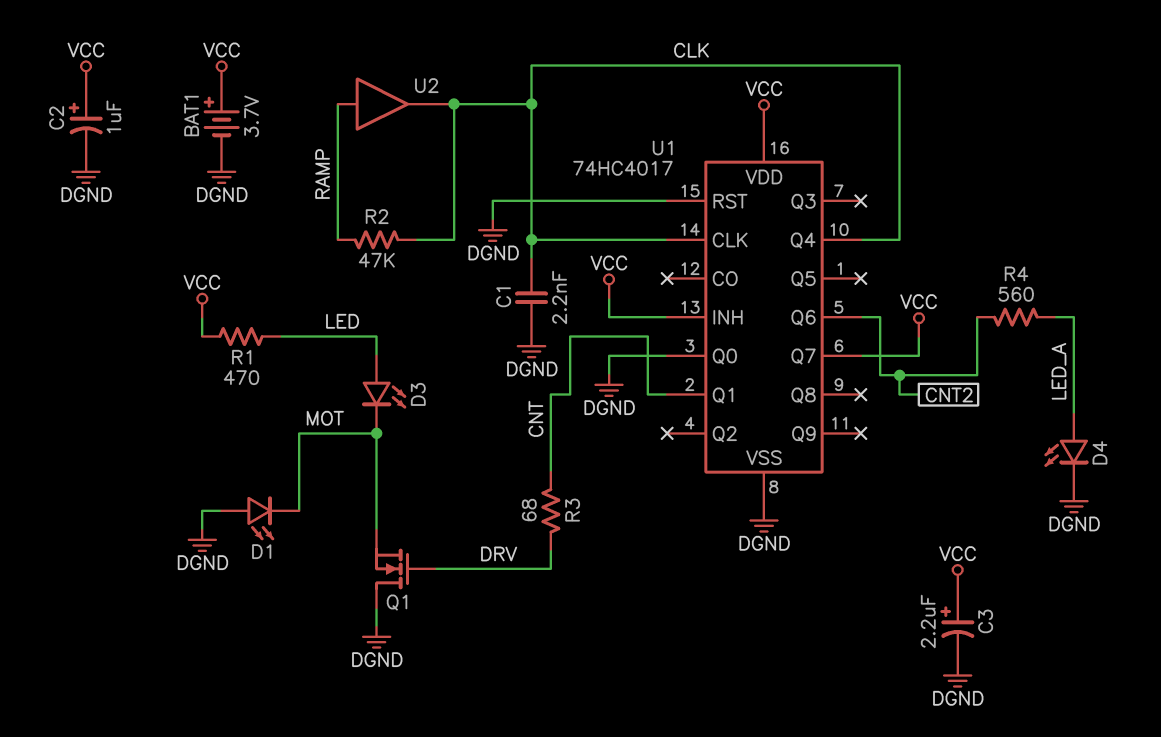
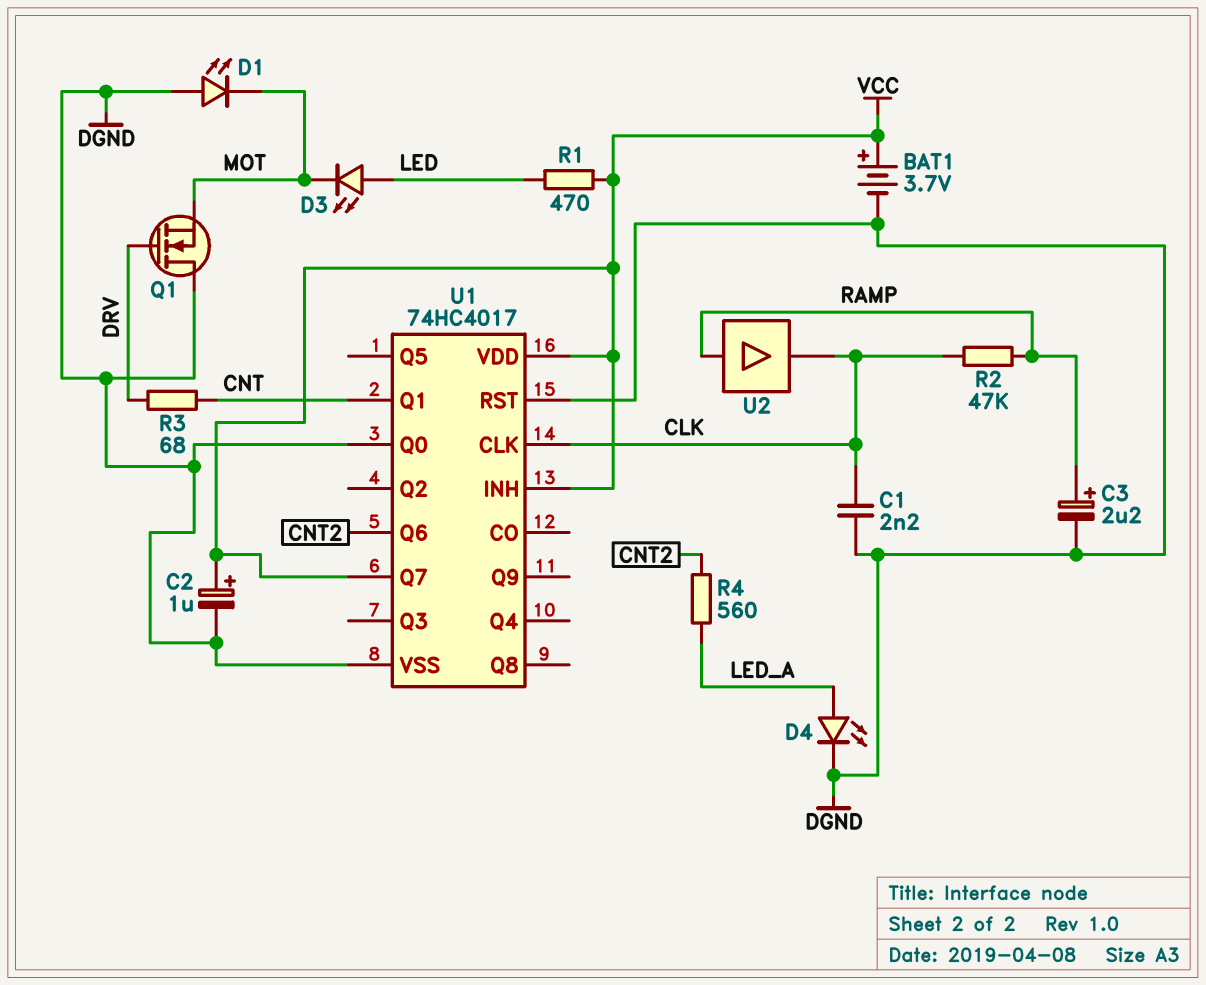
C3: 2.2uF (plus VCC, minus DGND) -> 2.2uF (plus RAMP, minus DGND)
U1 pin Q4: CLK -> none

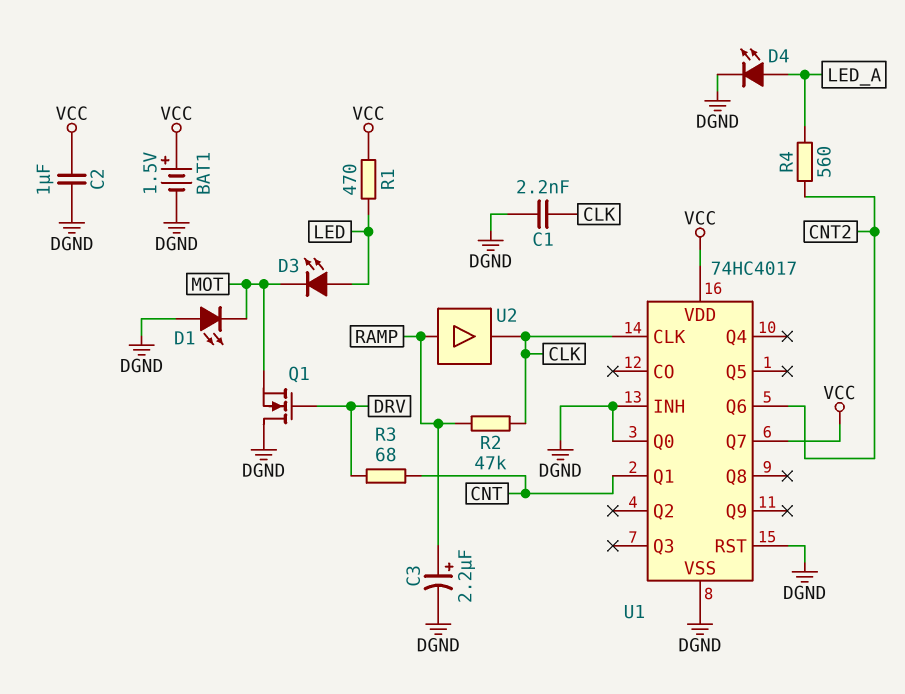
BAT1: 3.7V (plus VCC, minus DGND) -> 1.5V (plus VCC, minus DGND)
C2: 1uF (plus VCC, minus DGND) -> 1uF (DGND, VCC)
U1 pin INH: VCC -> DGND

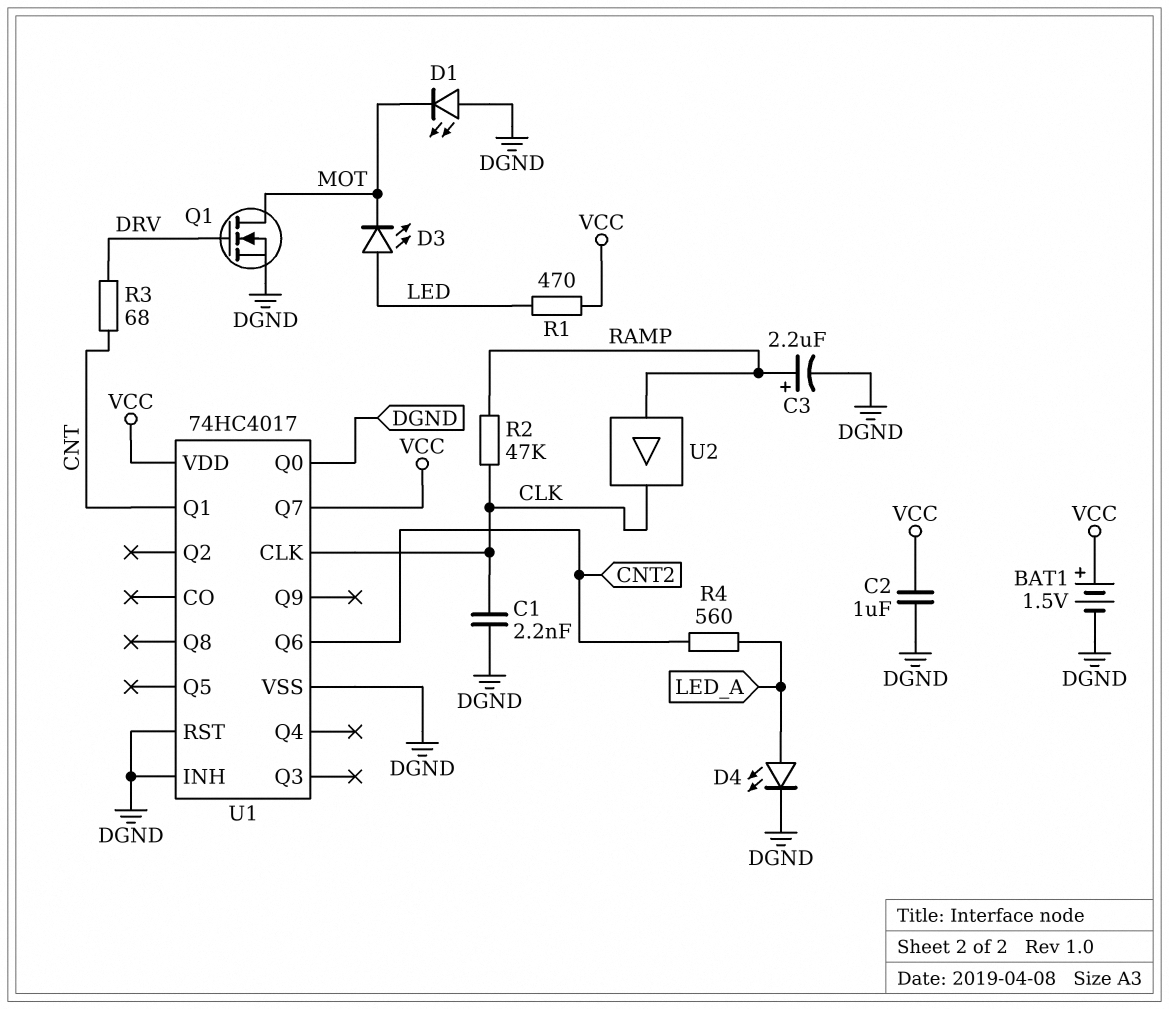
Q1: NMOS (G DRV, D DGND, S MOT) -> NMOS (G DRV, D MOT, S DGND)

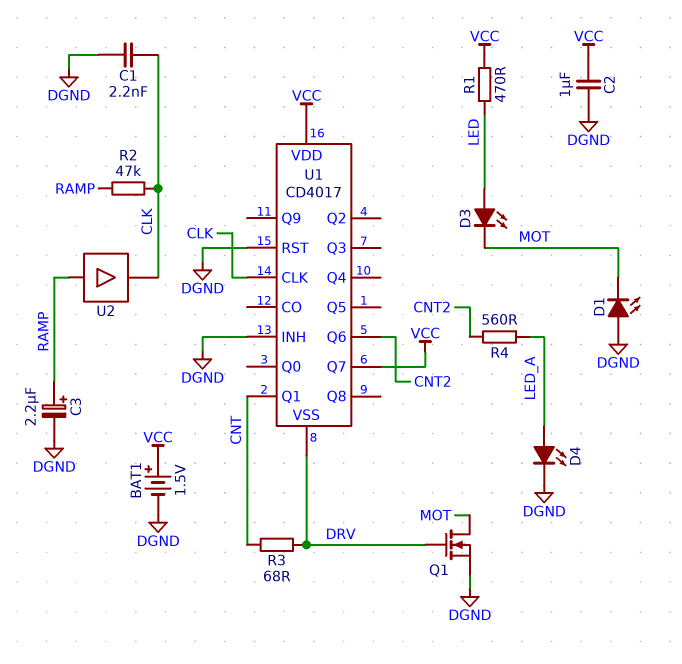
U1: 74HC4017 -> CD4017
U1 pin Q0: DGND -> none
U1 pin VSS: DGND -> DRV

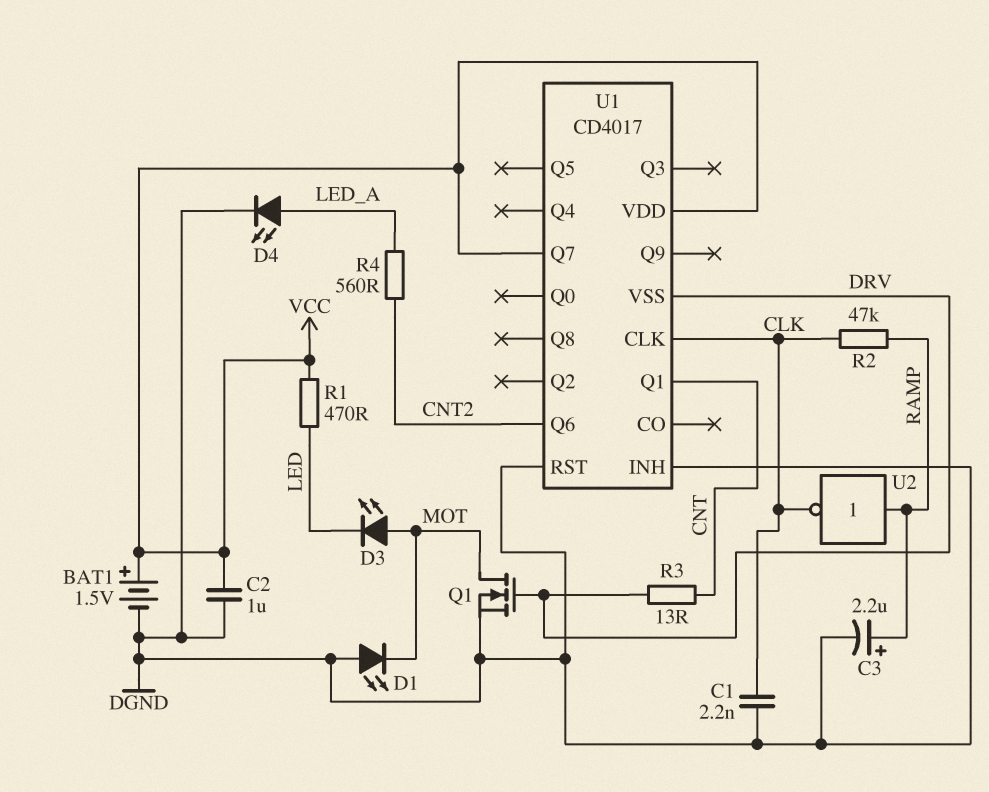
D3: LED (A LED, K MOT) -> LED (A MOT, K LED)
R3: 68 (CNT, DRV) -> 13 (CNT, DRV)
U2: buffer (in RAMP, out CLK) -> NOT (in RAMP, out CLK)

